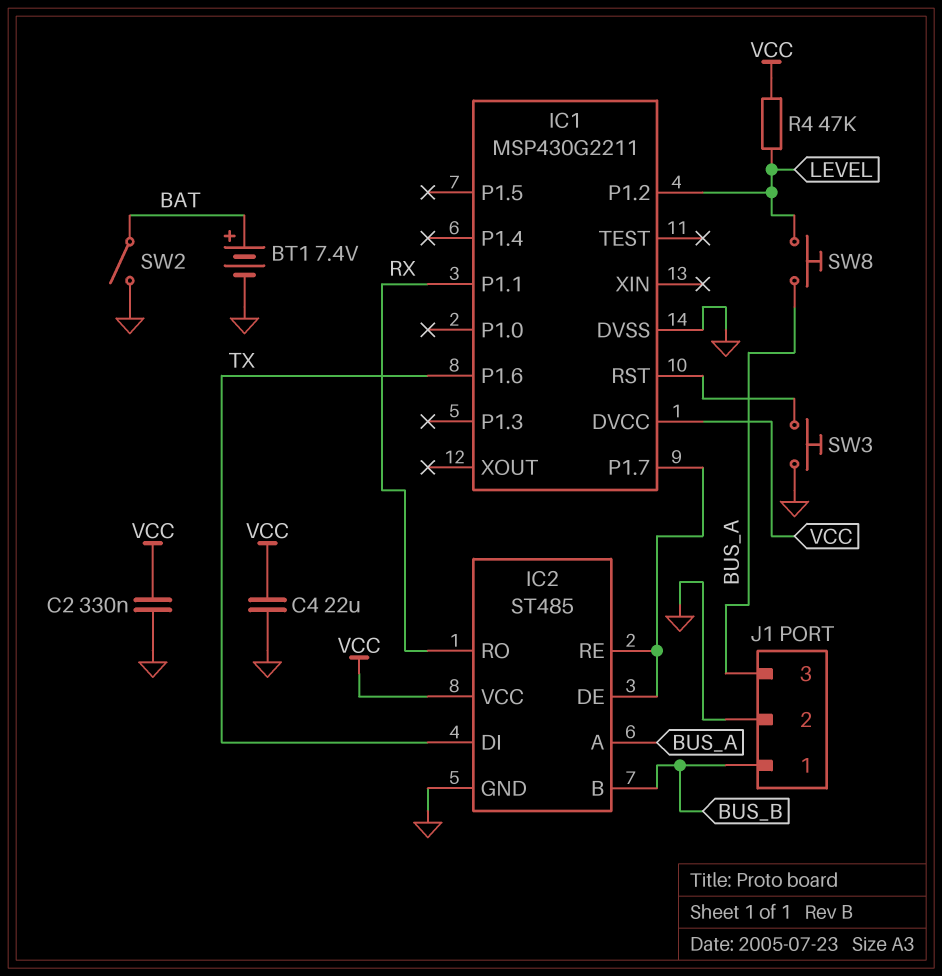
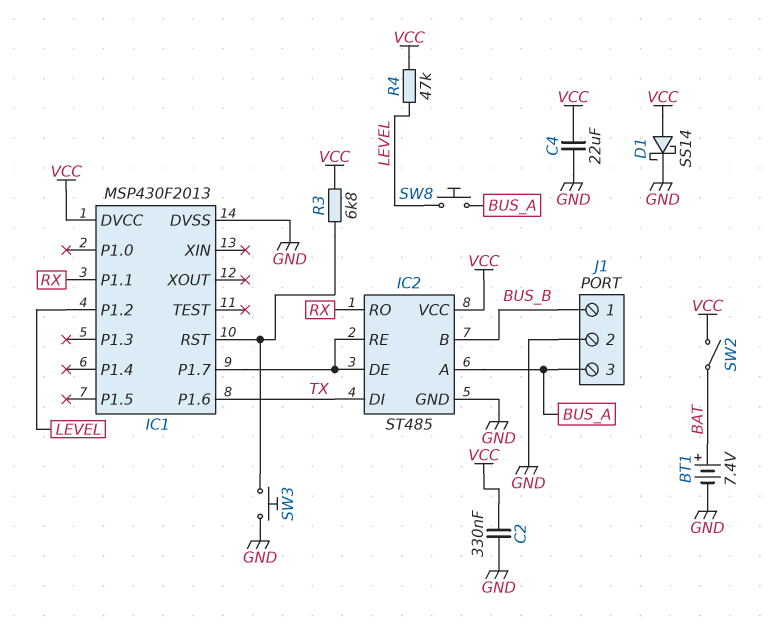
D1: none -> schottky SS14 (A VCC, K GND)
IC1: MSP430G2211 -> MSP430F2013
R3: none -> 6.8k (IC1/RST, VCC)
SW2: switch (BAT, GND) -> switch (BAT, VCC)

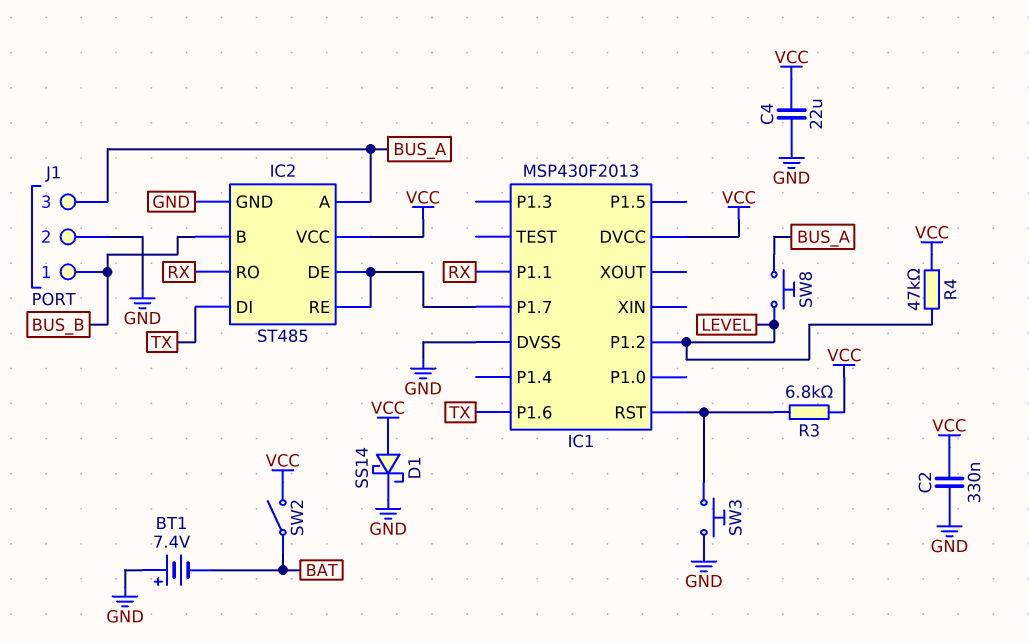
BT1: 7.4V (plus BAT, minus GND) -> 7.4V (plus GND, minus BAT)

